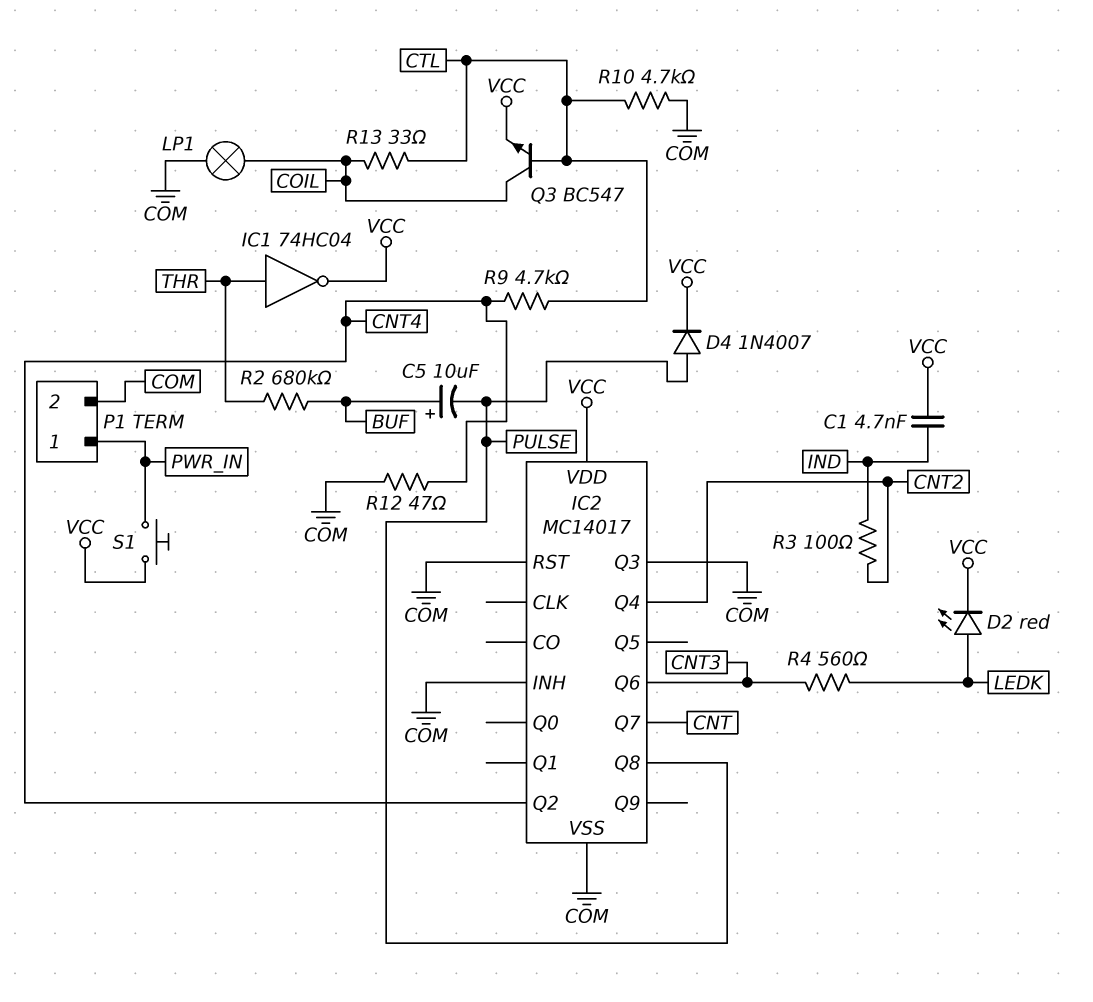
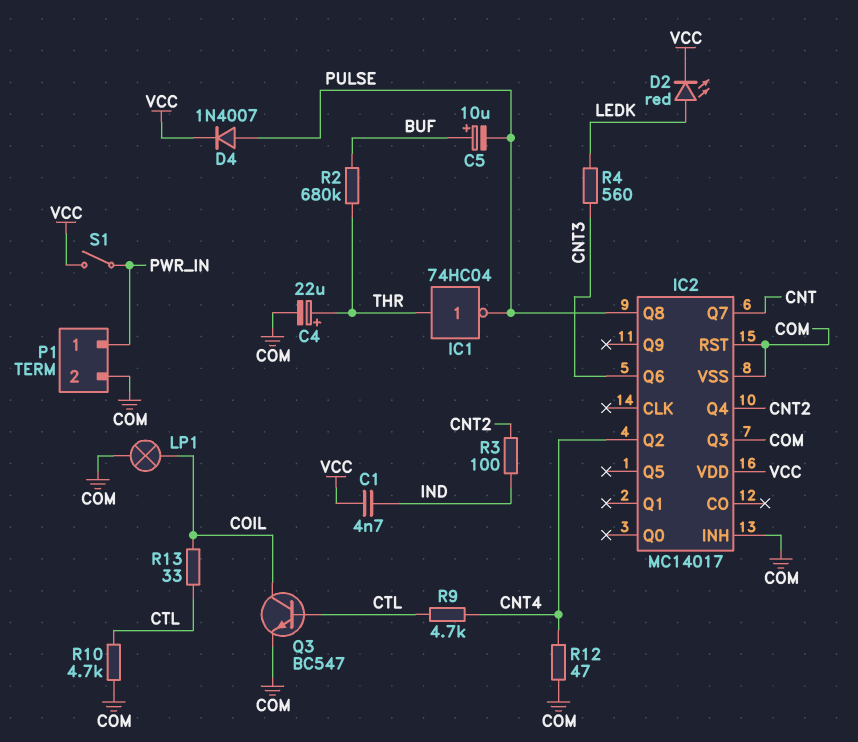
C4: none -> 22uF (plus THR, minus COM)
IC1: NOT 74HC04 (in THR, out VCC) -> NOT 74HC04 (in THR, out PULSE)
Q3: NPN BC547 (B CTL, C COIL, E VCC) -> NPN BC547 (B CTL, C COIL, E COM)
S1: button (PWR_IN, VCC) -> switch (PWR_IN, VCC)

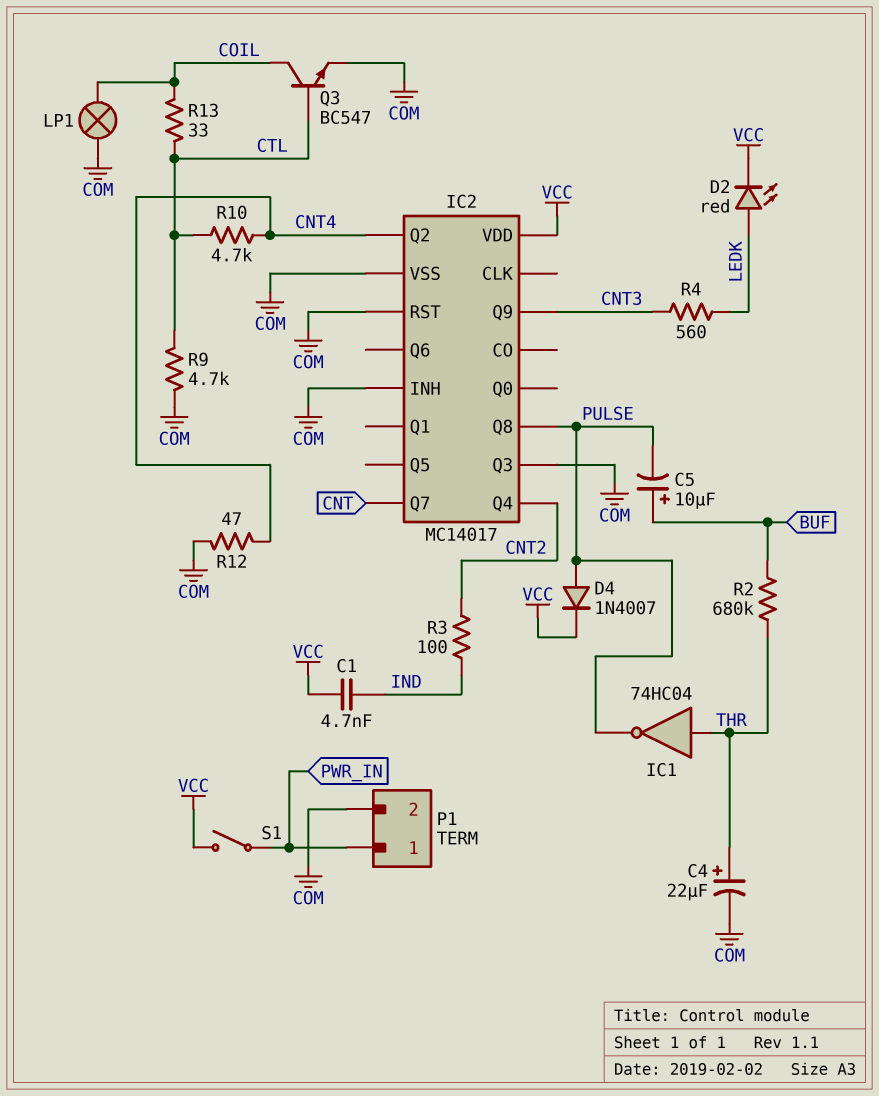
IC2 pin Q6: CNT3 -> none
IC2 pin Q9: none -> CNT3
R9: 4.7k (CNT4, CTL) -> 4.7k (COM, CTL)
R10: 4.7k (COM, CTL) -> 4.7k (CNT4, CTL)

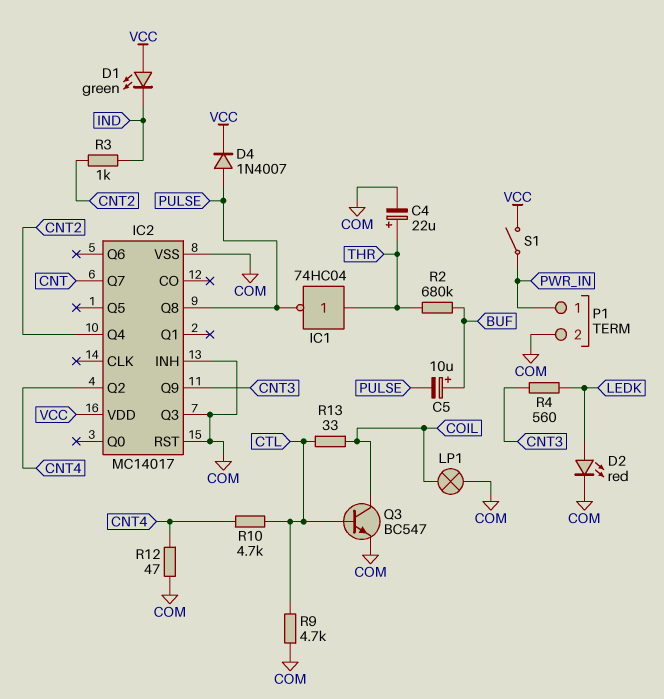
C1: 4.7nF (IND, VCC) -> none
D1: none -> LED green (A VCC, K IND)
D2: LED red (A LEDK, K VCC) -> LED red (A LEDK, K COM)
R3: 100 (CNT2, IND) -> 1k (CNT2, IND)

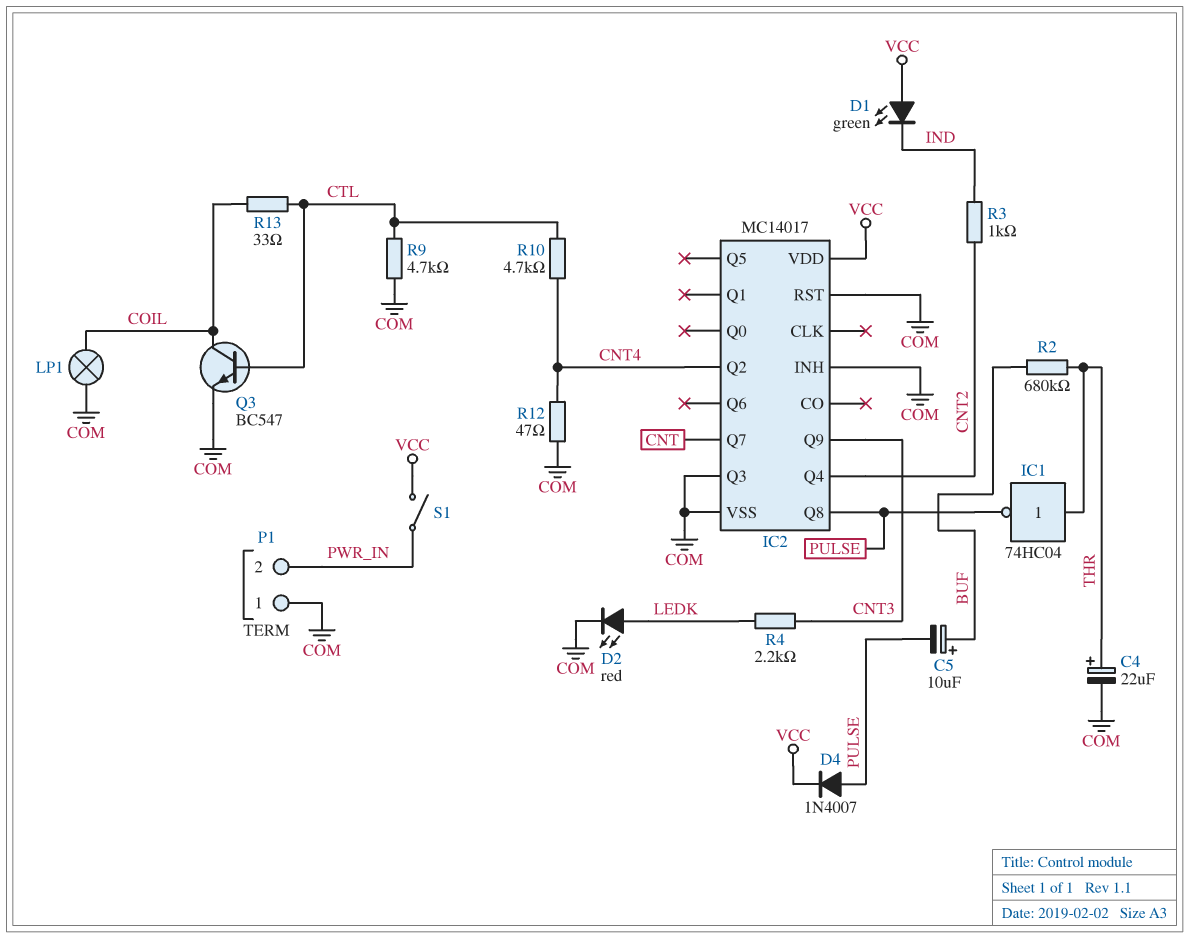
P1 pin 1: PWR_IN -> COM
P1 pin 2: COM -> PWR_IN
R4: 560 (CNT3, LEDK) -> 2.2k (CNT3, LEDK)

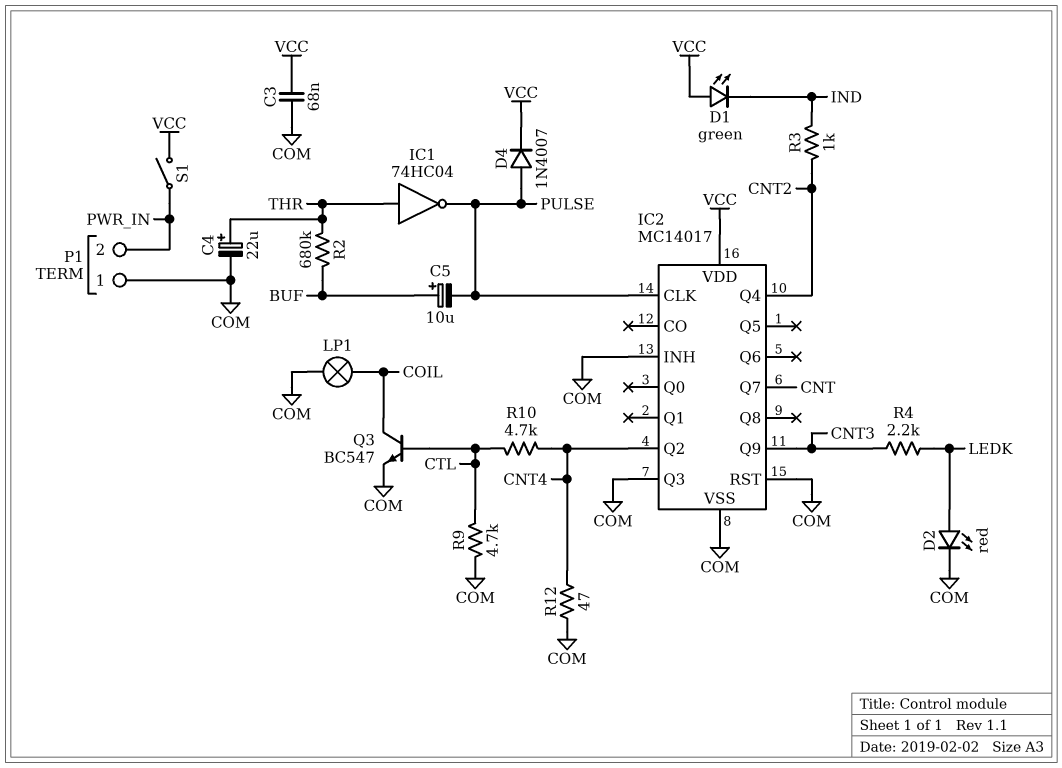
C3: none -> 68nF (COM, VCC)
IC2 pin CLK: none -> PULSE
IC2 pin Q8: PULSE -> none
R13: 33 (COIL, CTL) -> none

